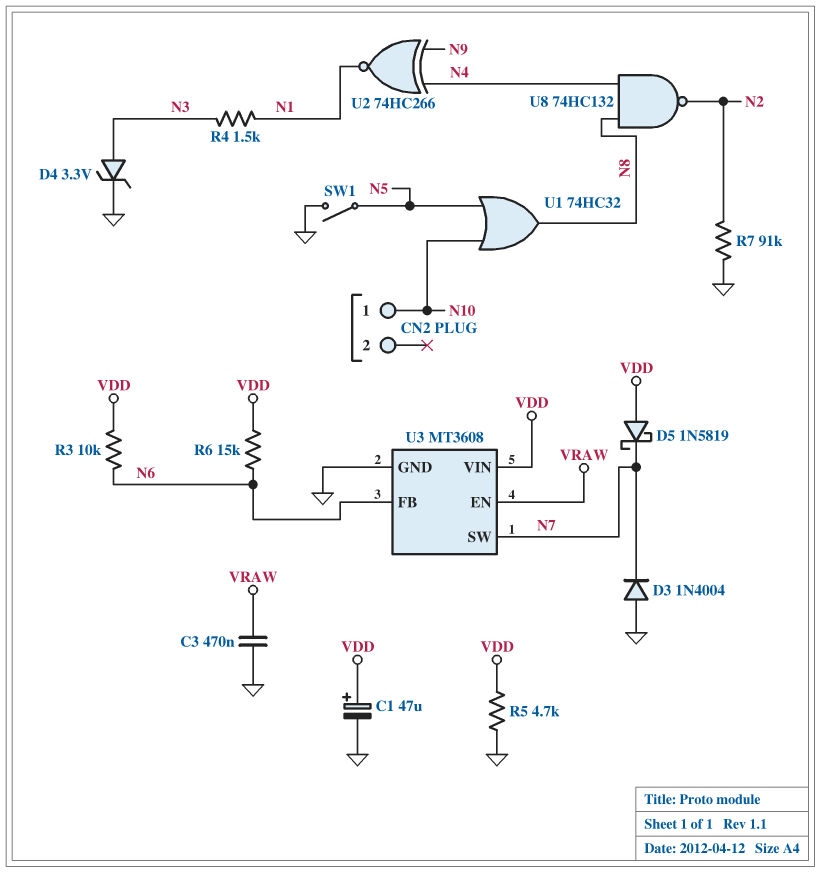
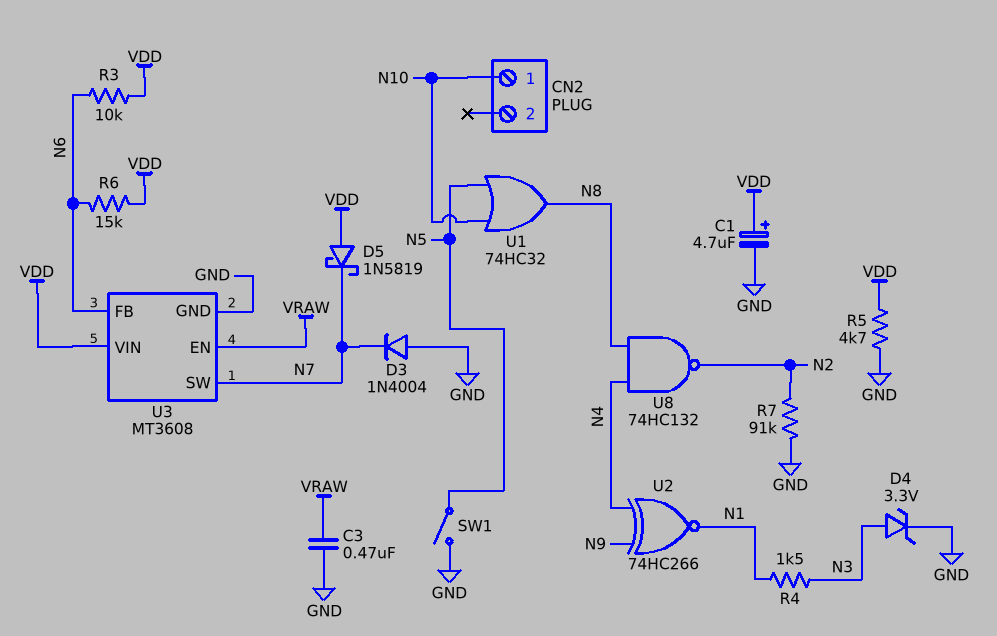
C1: 47uF (plus VDD, minus GND) -> 4.7uF (plus VDD, minus GND)

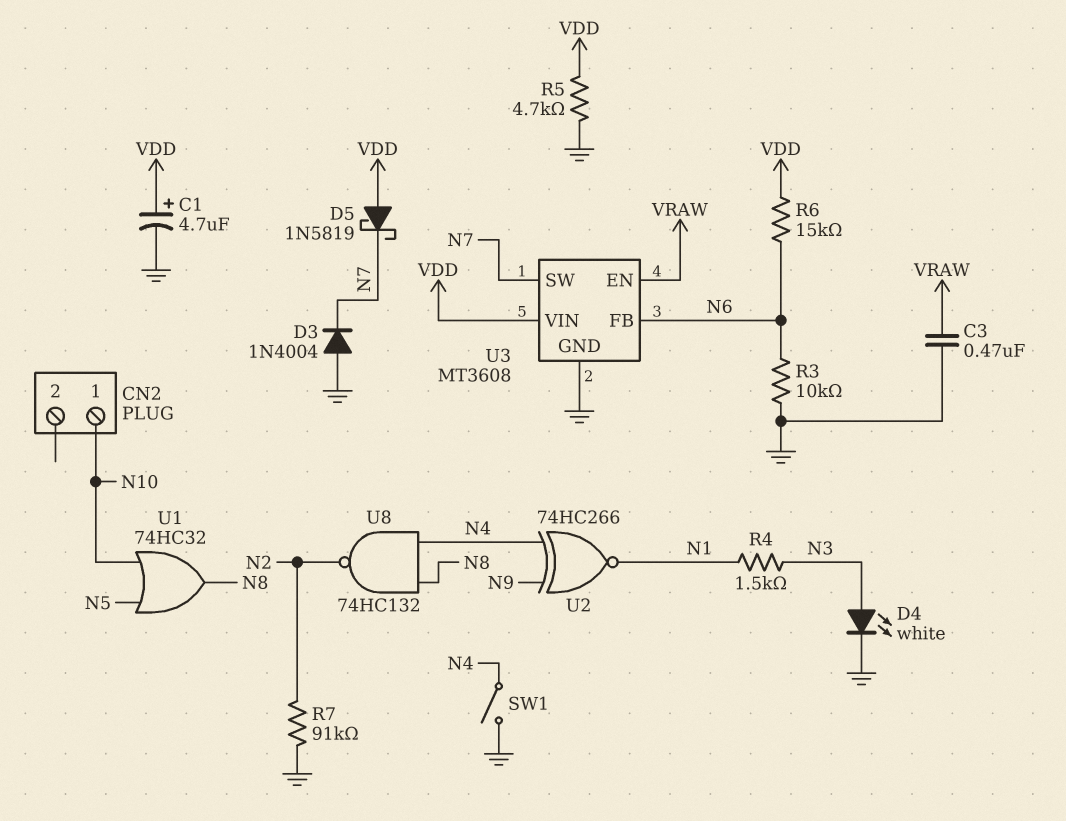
D4: zener 3.3V (A N3, K GND) -> LED white (A N3, K GND)
R3: 10k (N6, VDD) -> 10k (GND, N6)
SW1: switch (GND, N5) -> switch (GND, N4)

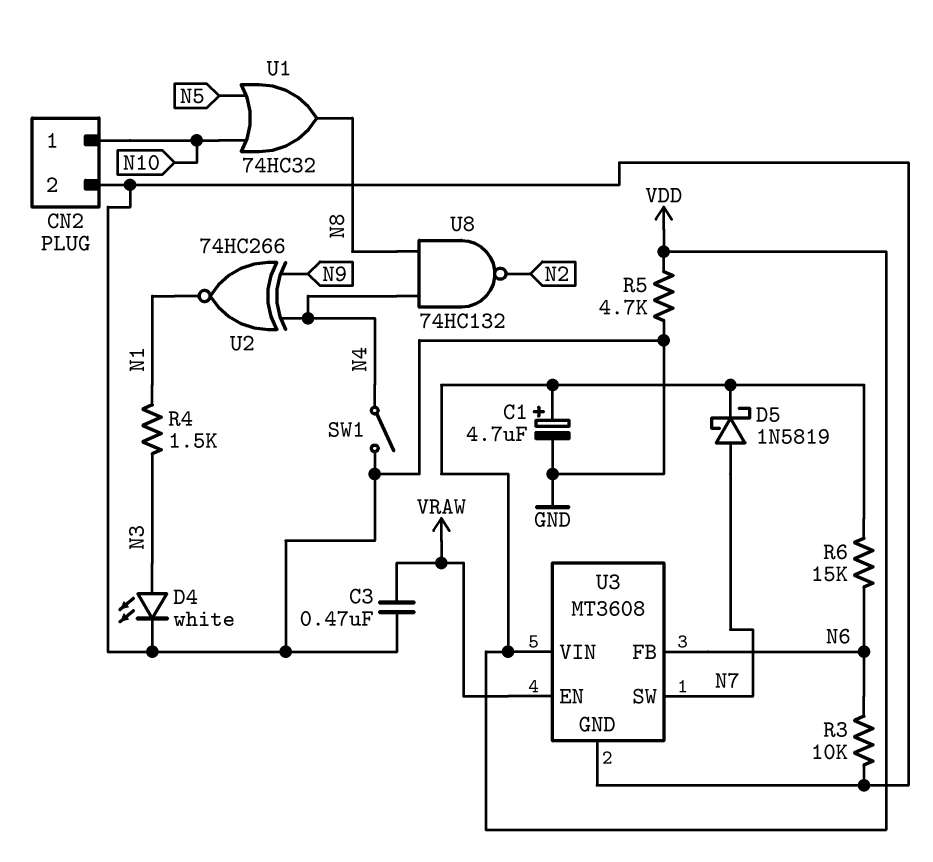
CN2 pin 2: none -> GND
D3: diode 1N4004 (A GND, K N7) -> none
D5: schottky 1N5819 (A VDD, K N7) -> schottky 1N5819 (A N7, K VDD)
R7: 91k (GND, N2) -> none

